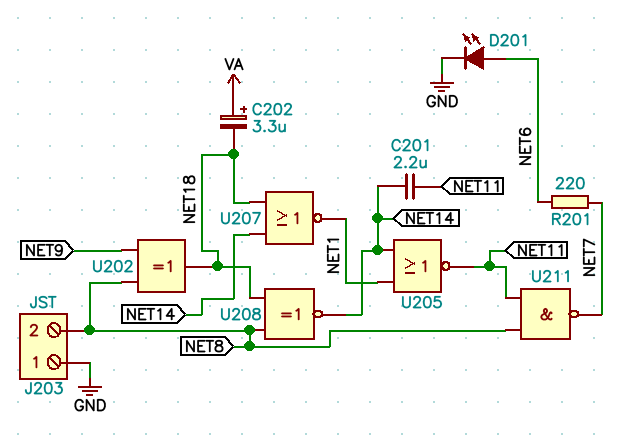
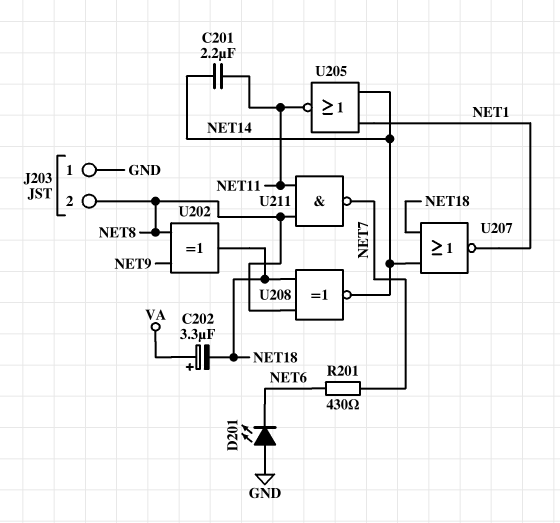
D201: LED (A NET6, K GND) -> LED (A GND, K NET6)
R201: 220 (NET6, NET7) -> 430 (NET6, NET7)

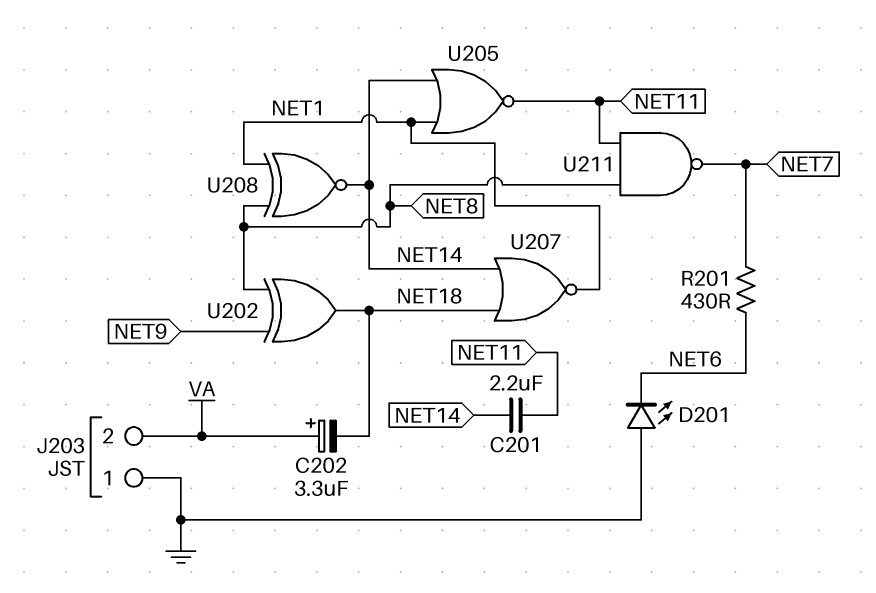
J203 pin 2: NET8 -> VA
U208: XNOR (in NET8, in NET18, out NET14) -> XNOR (in NET1, in NET8, out NET14)

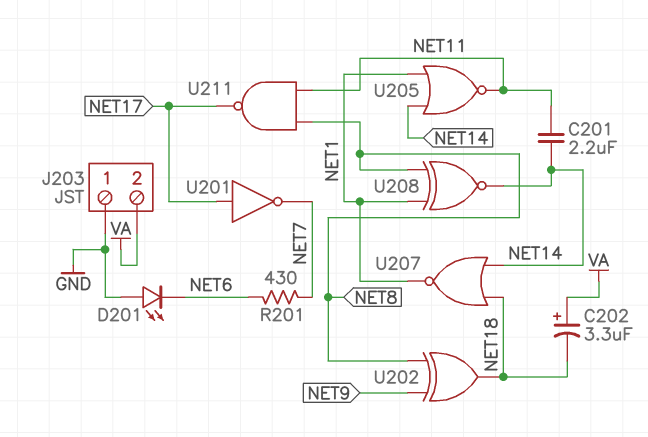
U201: none -> NOT (in NET17, out NET7)
U211: NAND (in NET8, in NET11, out NET7) -> NAND (in NET8, in NET11, out NET17)

